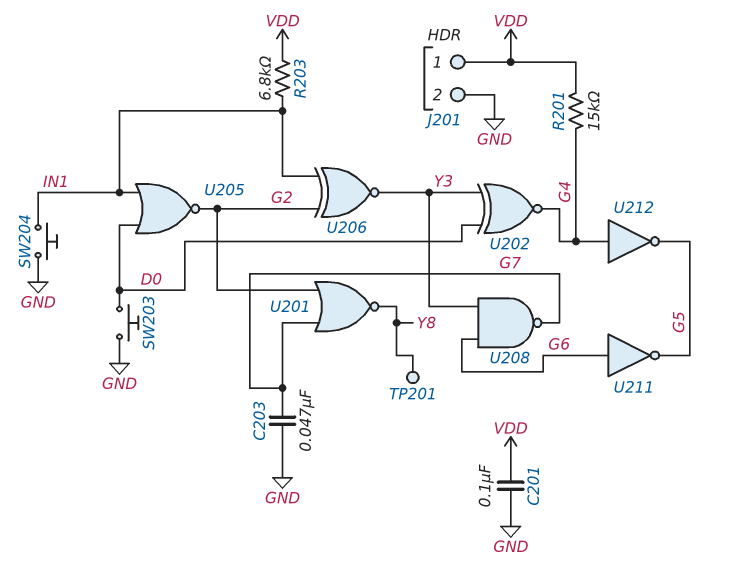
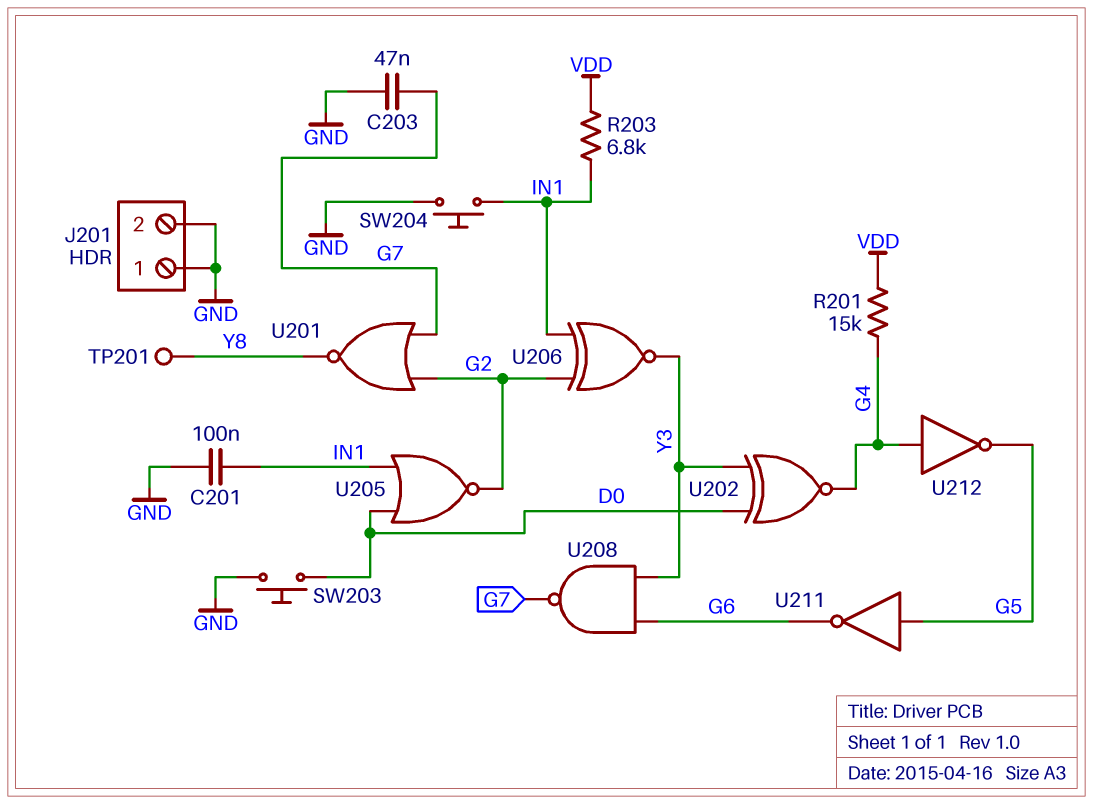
C201: 100nF (GND, VDD) -> 100nF (GND, IN1)
J201 pin 1: VDD -> GND
U211: NOT (in G6, out G5) -> NOT (in G5, out G6)

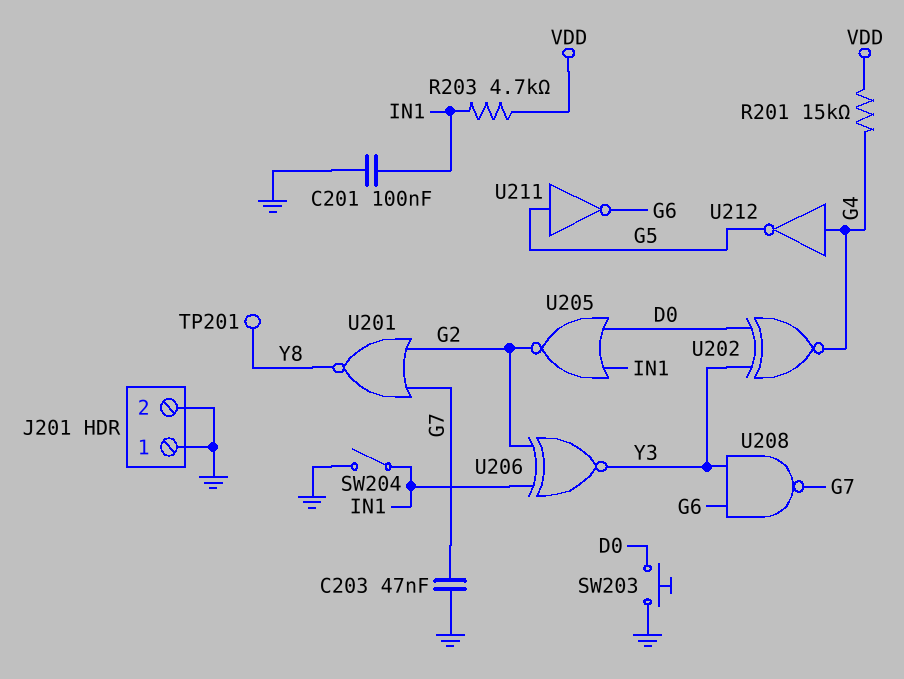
R203: 6.8k (IN1, VDD) -> 4.7k (IN1, VDD)
SW204: button (GND, IN1) -> switch (GND, IN1)

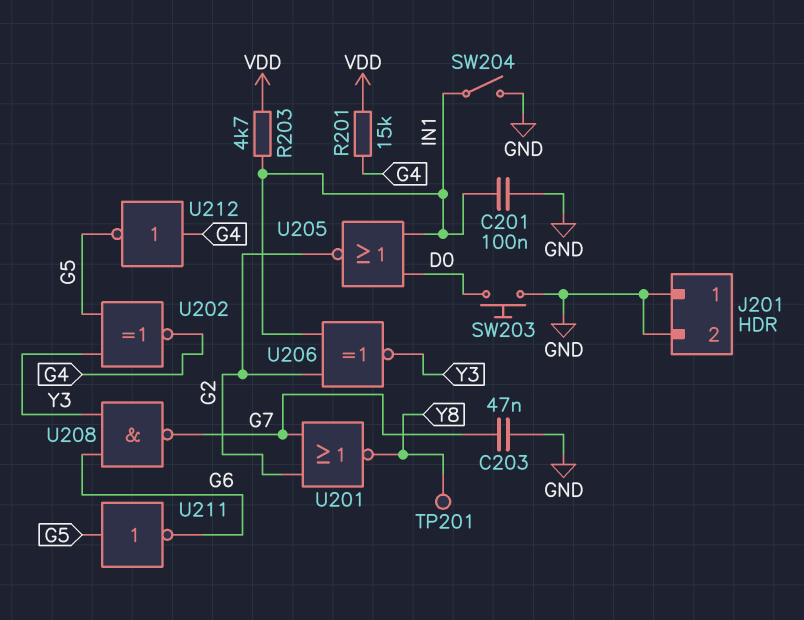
U202: XNOR (in D0, in Y3, out G4) -> XNOR (in G5, in Y3, out G4)

